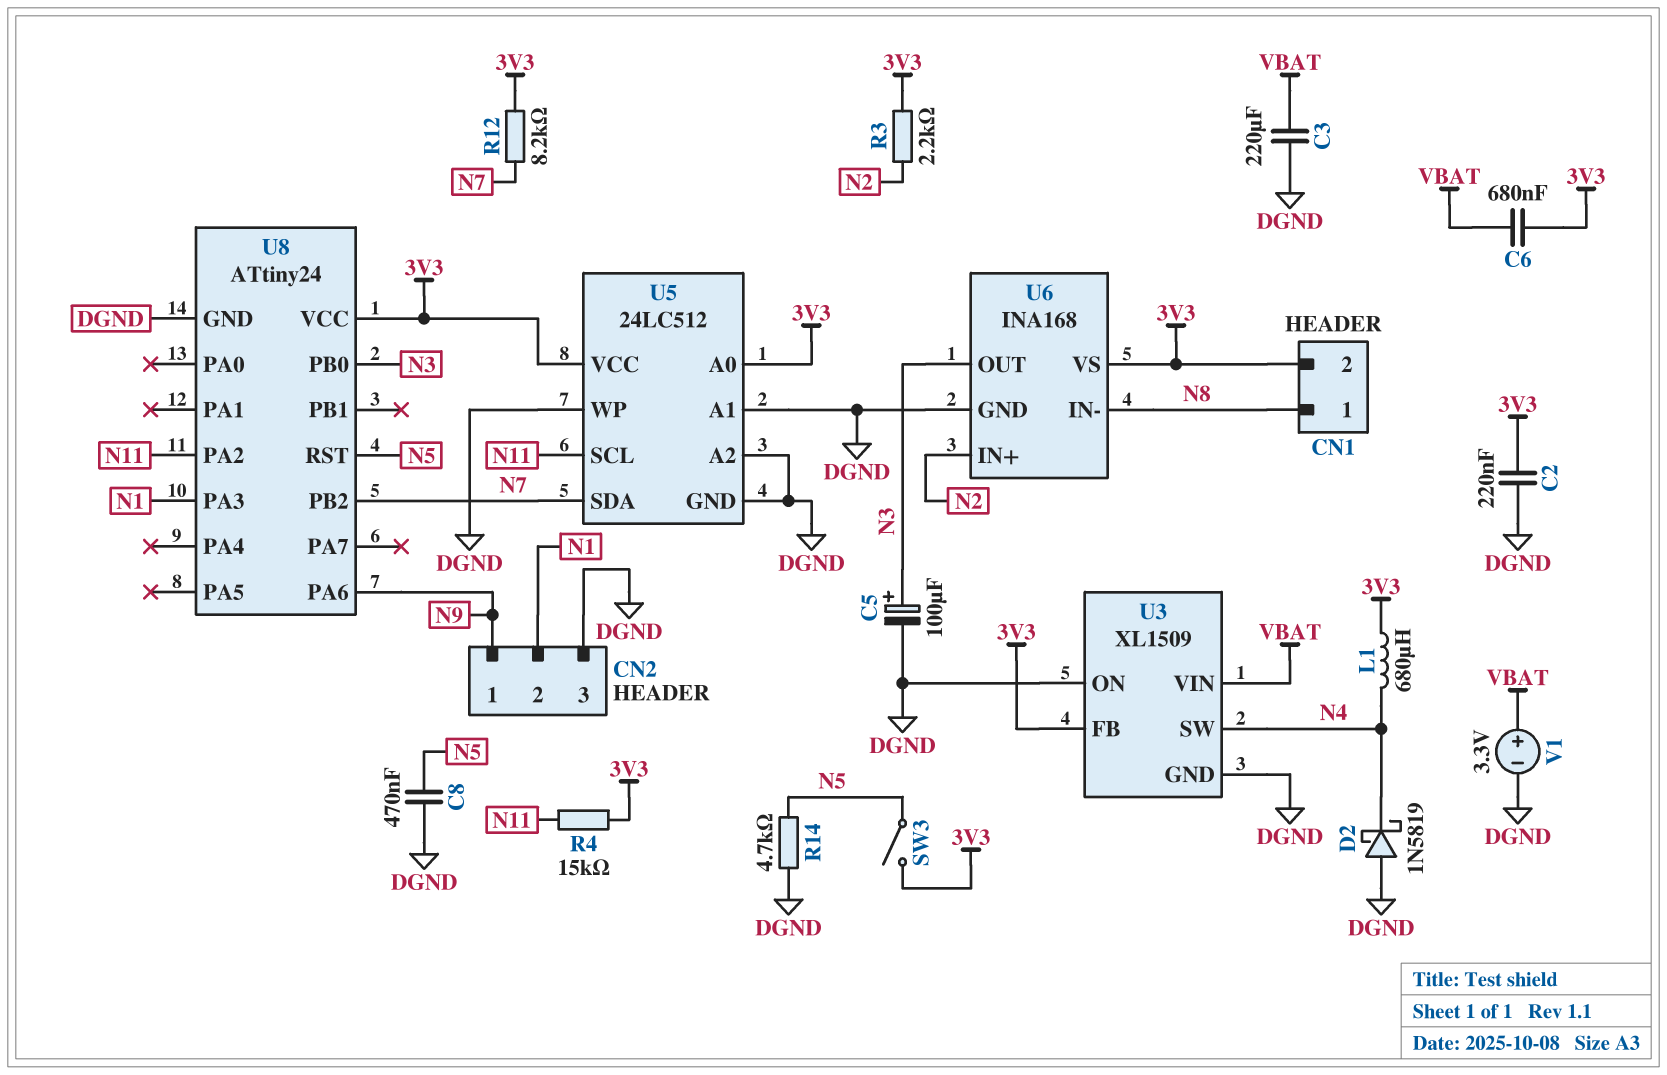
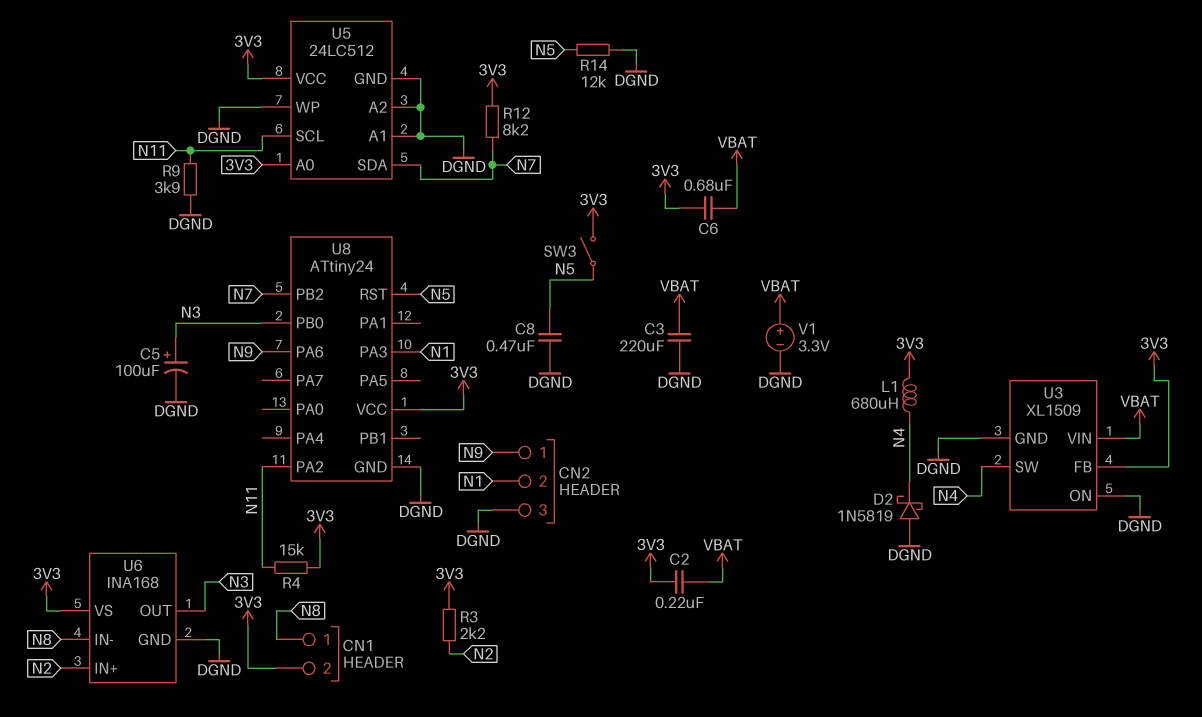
C2: 220nF (3V3, DGND) -> 220nF (3V3, VBAT)
R9: none -> 3.9k (DGND, N11)
R14: 4.7k (DGND, N5) -> 12k (DGND, N5)

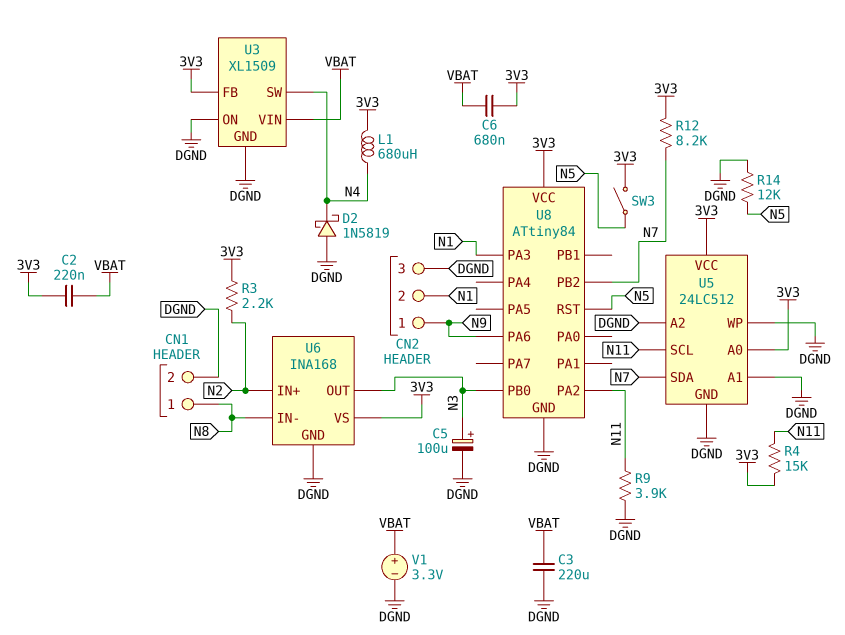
C8: 470nF (DGND, N5) -> none
CN1 pin 2: 3V3 -> DGND
U8: ATtiny24 -> ATtiny84

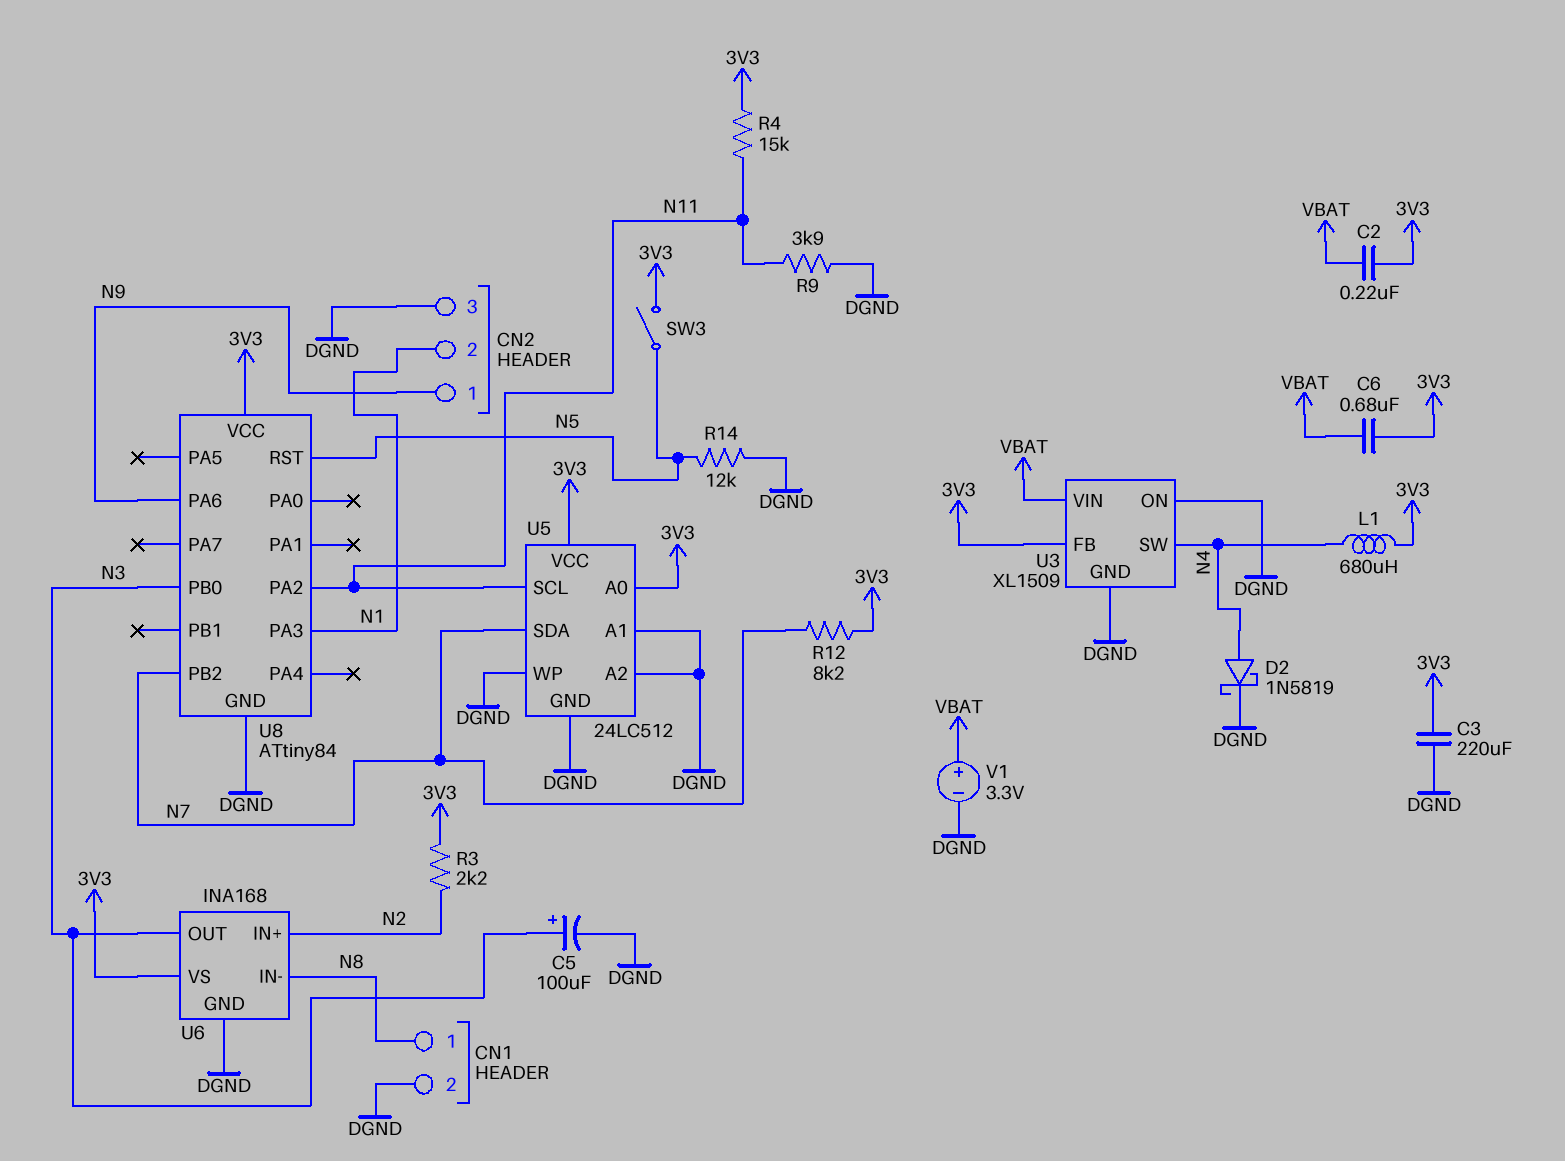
C3: 220uF (DGND, VBAT) -> 220uF (3V3, DGND)
D2: schottky 1N5819 (A DGND, K N4) -> schottky 1N5819 (A N4, K DGND)

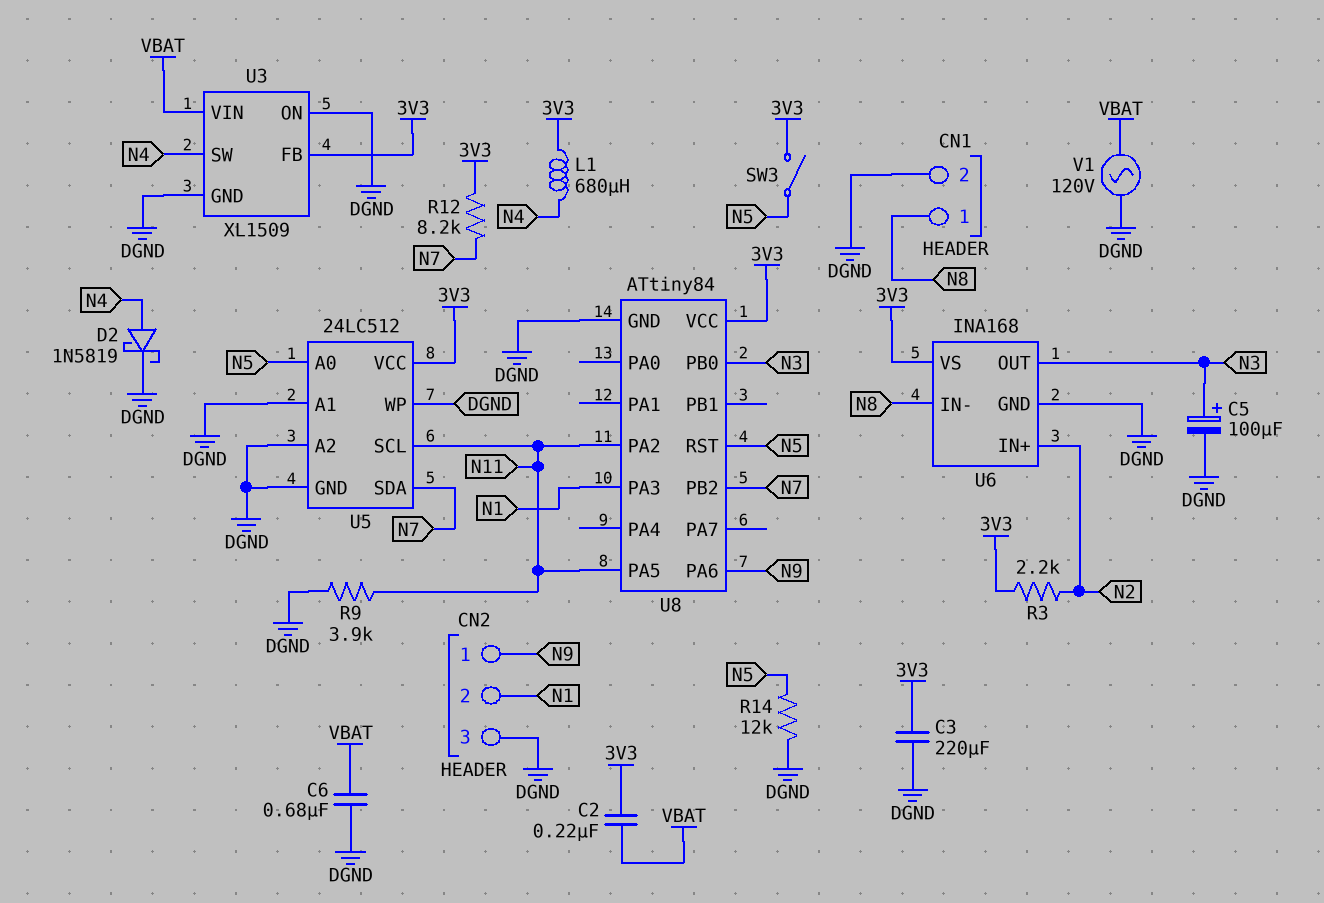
C6: 680nF (3V3, VBAT) -> 680nF (DGND, VBAT)
R4: 15k (3V3, N11) -> none
U5 pin A0: 3V3 -> N5
U8 pin PA5: none -> N11
V1: 3.3V (plus VBAT, minus DGND) -> AC 120V (DGND, VBAT)

